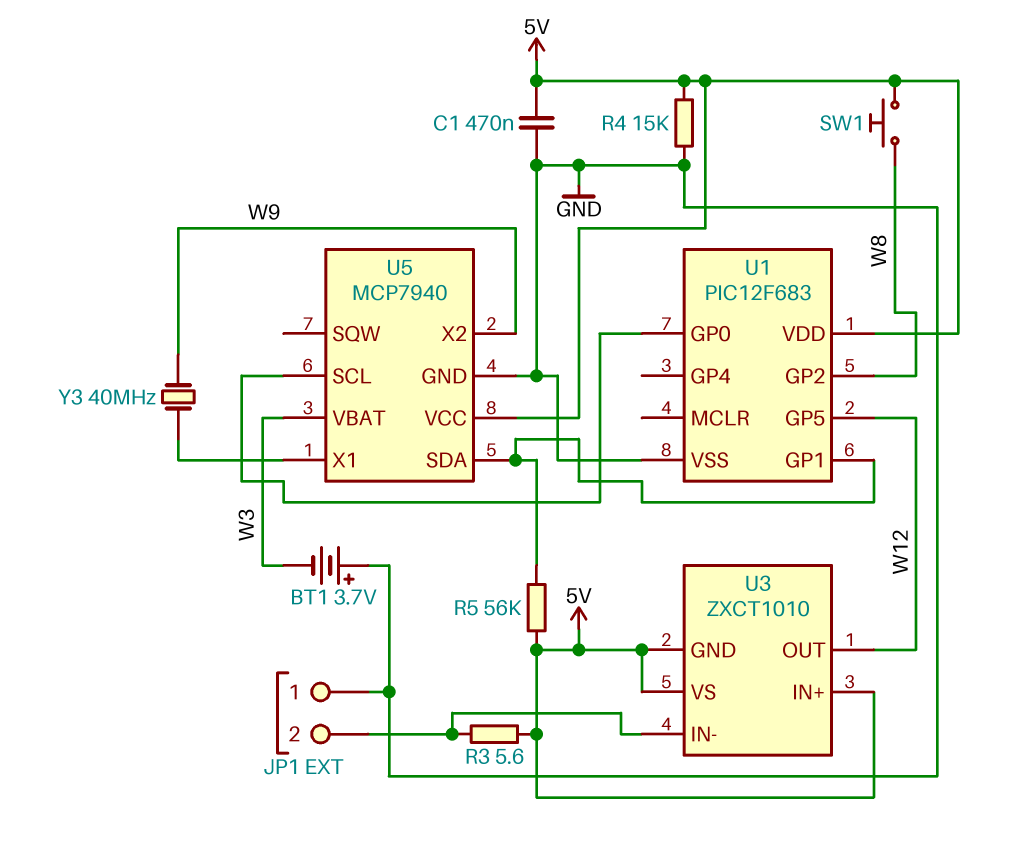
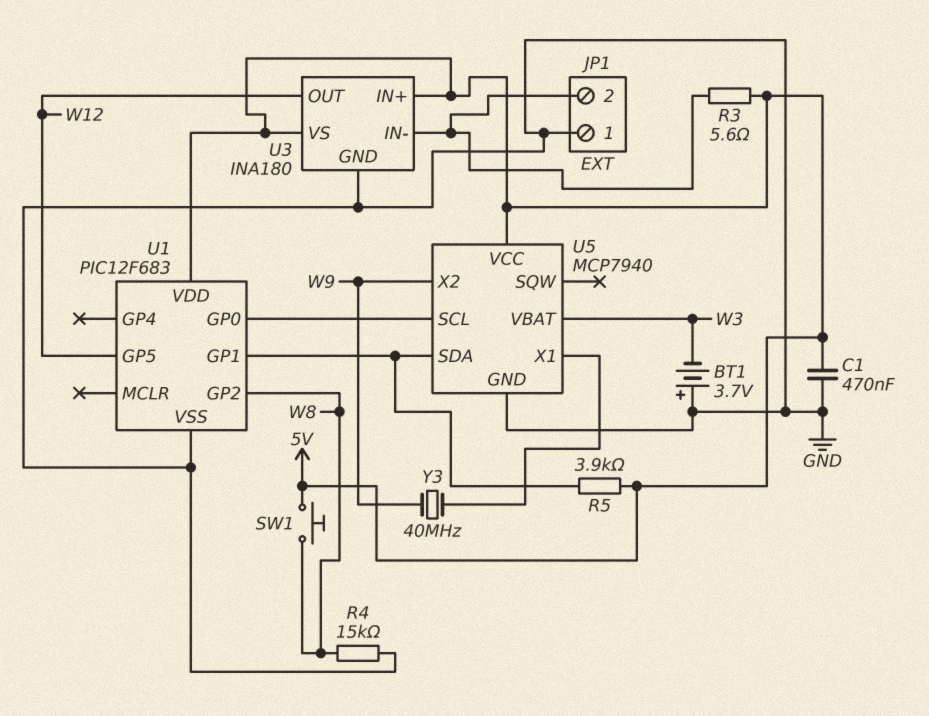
R4: 15k (5V, GND) -> 15k (GND, W8)
R5: 56k (5V, U1/GP1) -> 3.9k (5V, U1/GP1)
U3: ZXCT1010 -> INA180
U3 pin GND: 5V -> GND

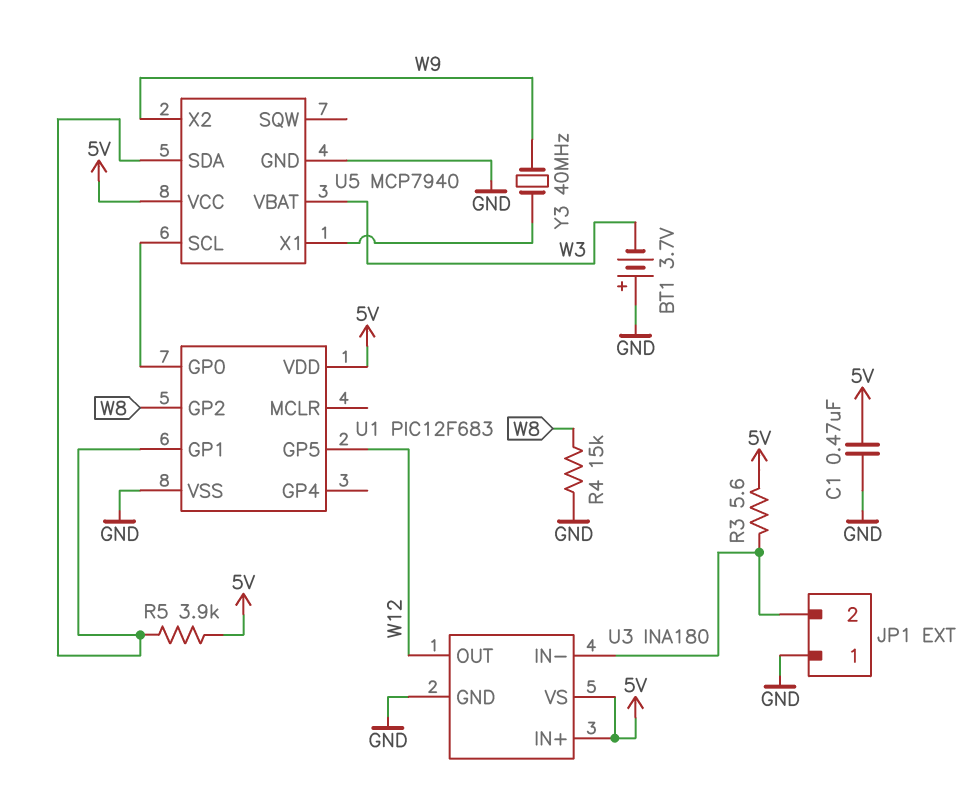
SW1: button (5V, W8) -> none

